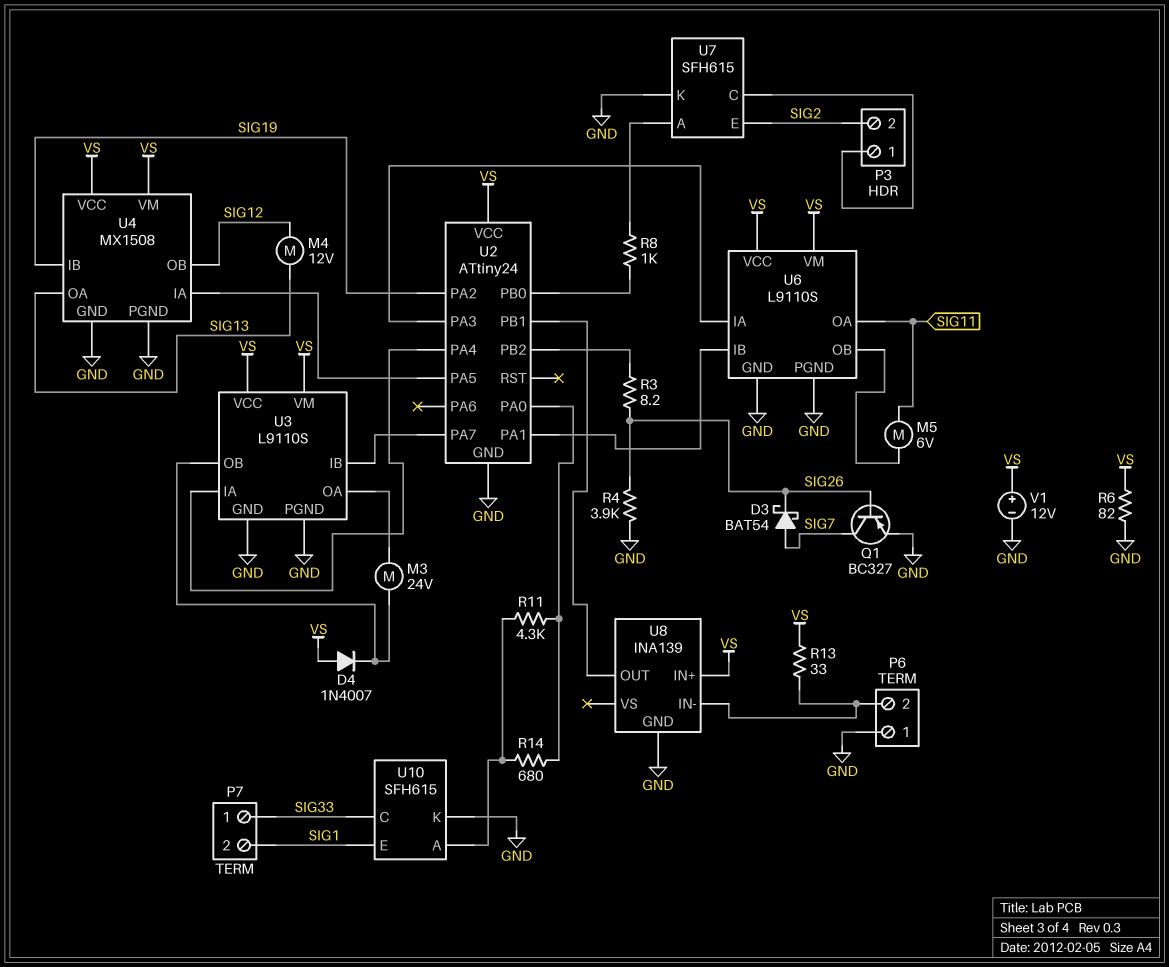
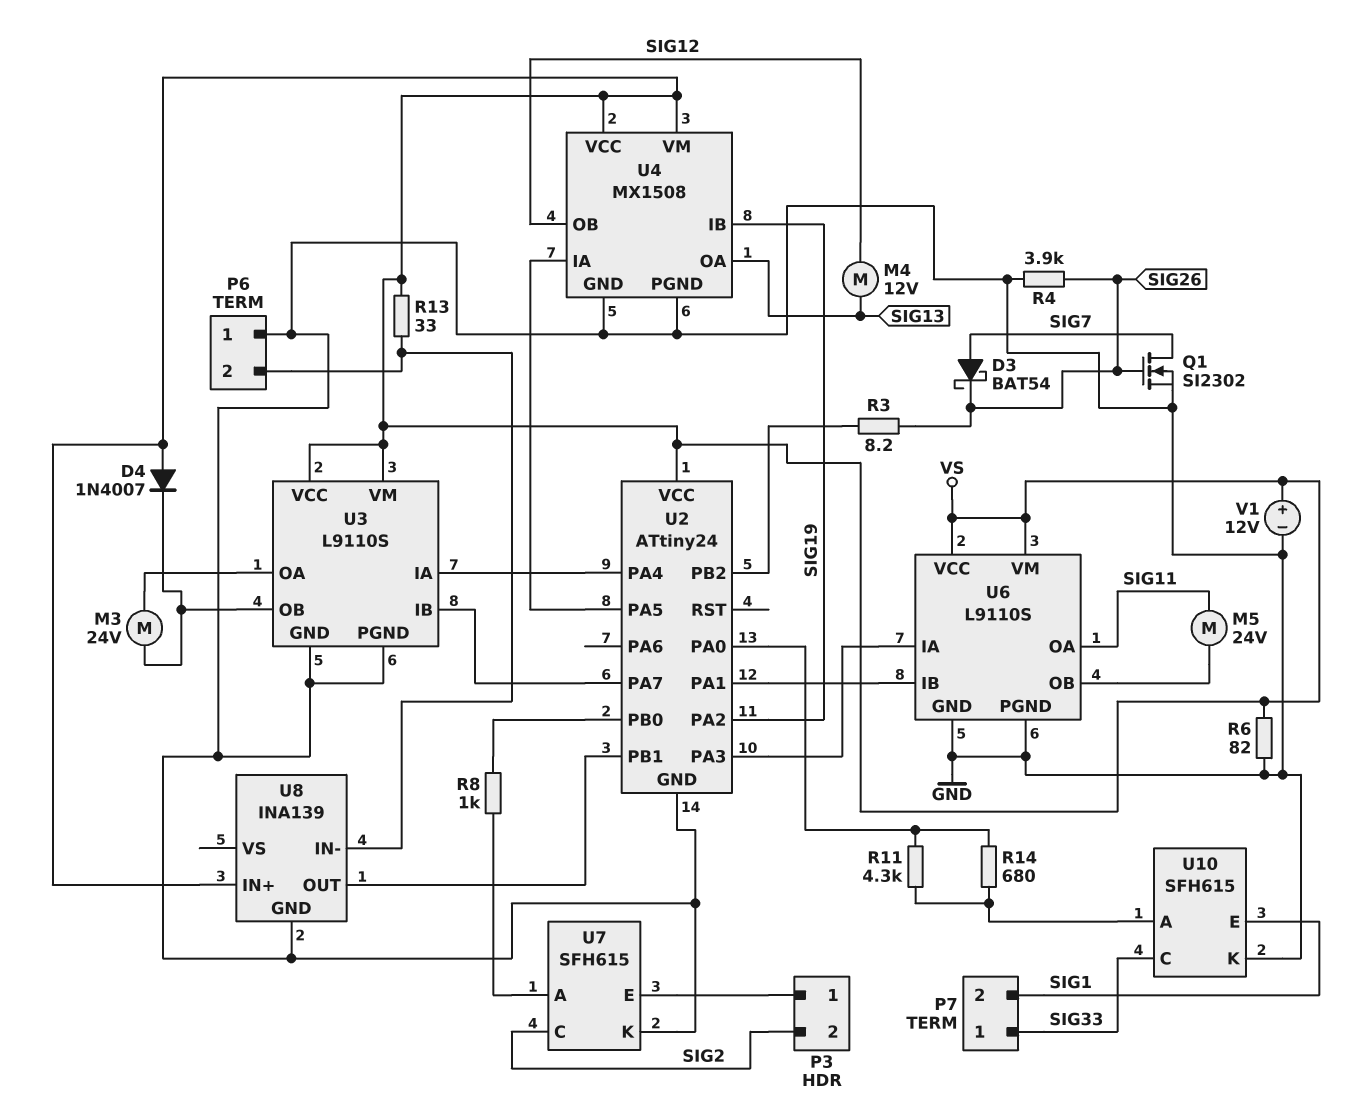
M5: motor 6V (SIG11, U6/OB) -> motor 24V (SIG11, U6/OB)
Q1: PNP BC327 (B SIG26, C SIG7, E GND) -> NMOS SI2302 (G SIG26, D SIG7, S GND)
U7 pin C: P3/1 -> SIG2
U7 pin E: SIG2 -> P3/1

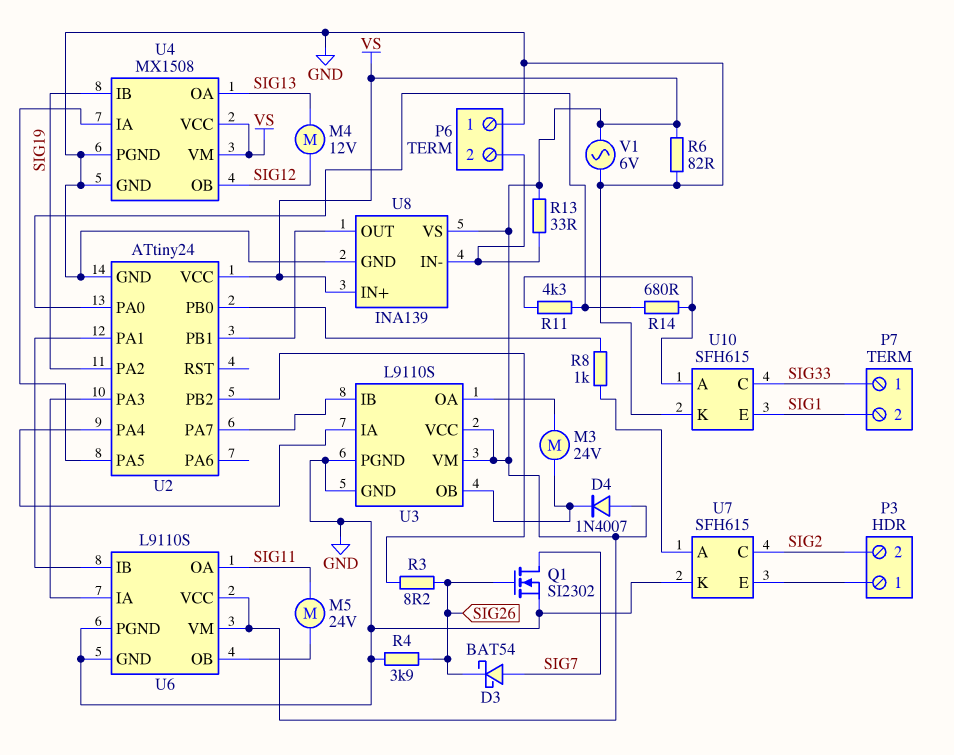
U8 pin VS: none -> VS
V1: 12V (plus VS, minus GND) -> AC 6V (GND, VS)

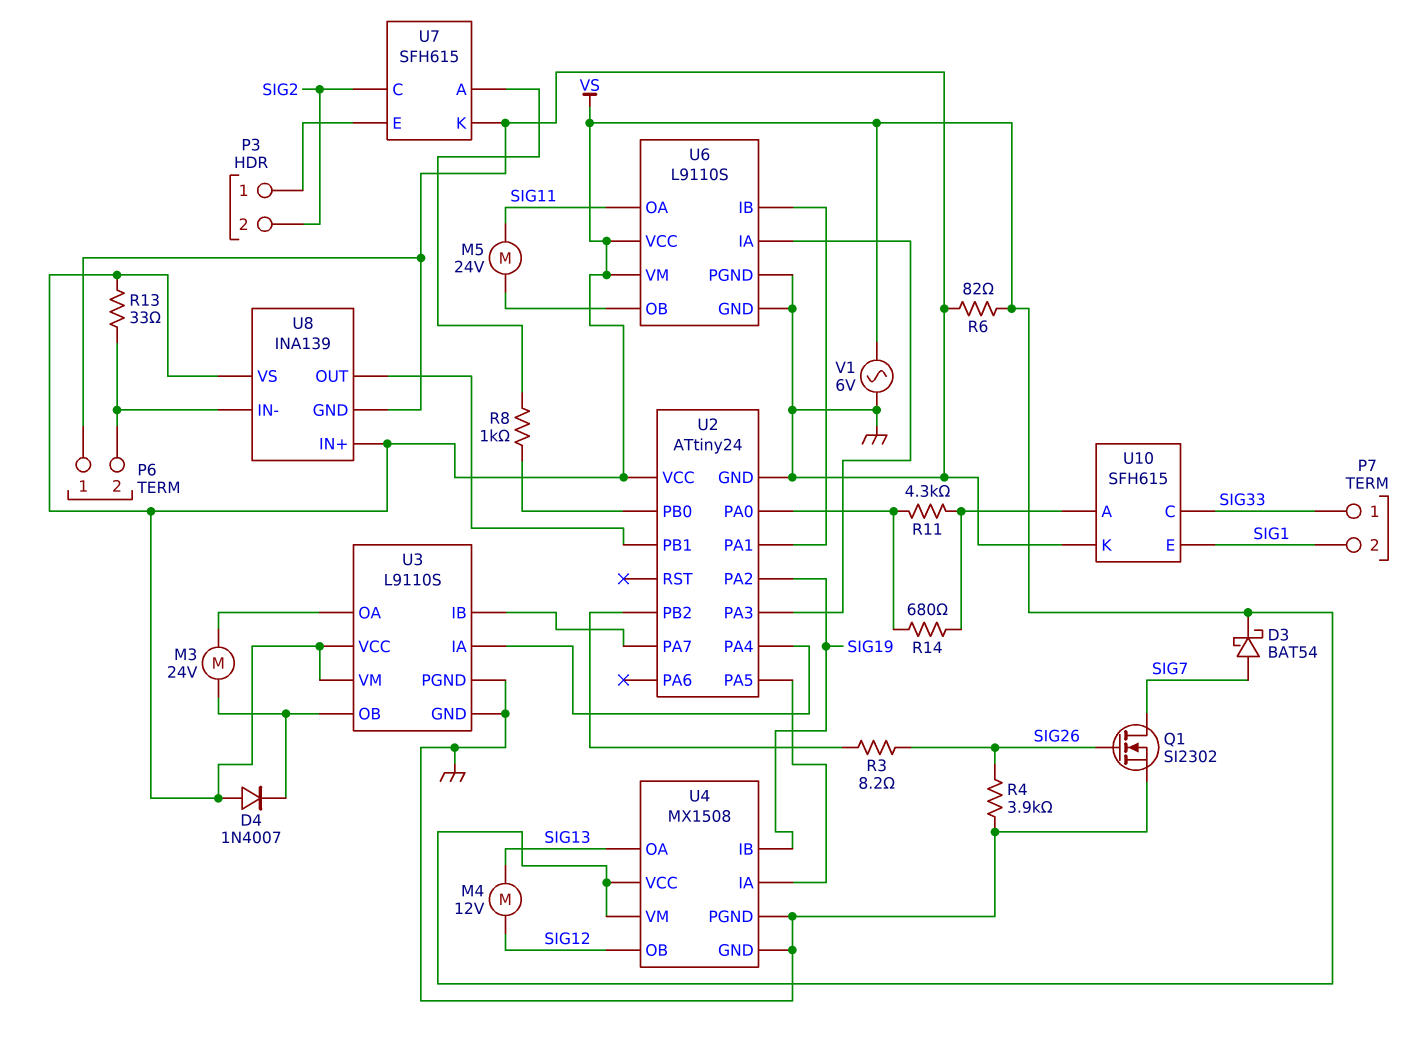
D3: schottky BAT54 (A SIG7, K SIG26) -> schottky BAT54 (A SIG7, K VS)

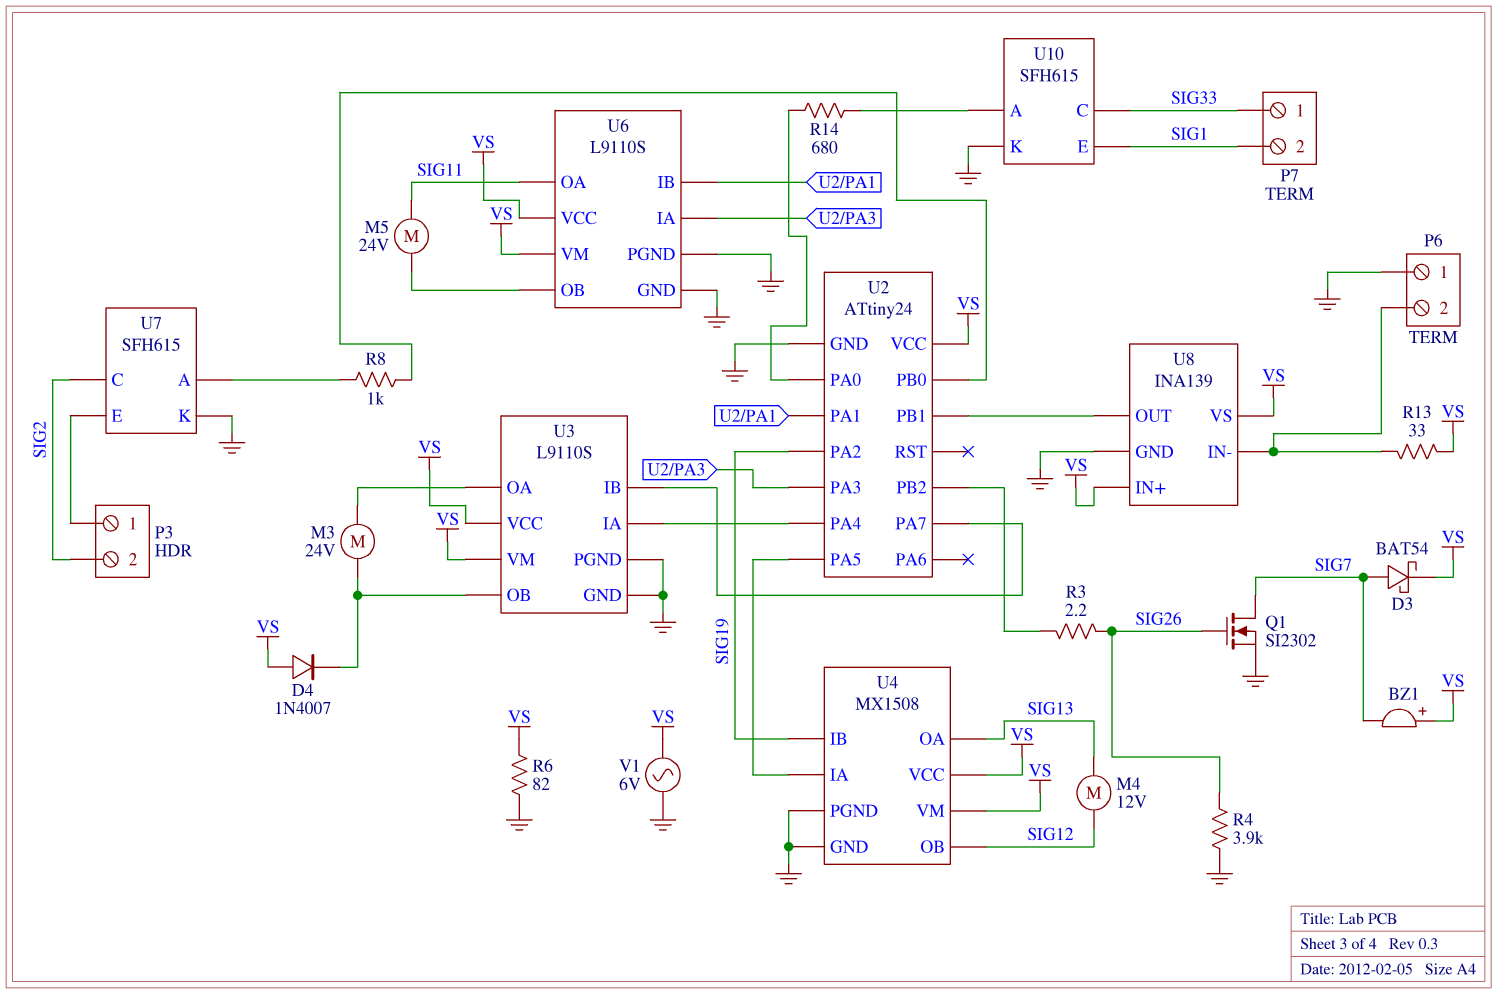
BZ1: none -> buzzer (plus VS, minus SIG7)
R3: 8.2 (SIG26, U2/PB2) -> 2.2 (SIG26, U2/PB2)
R11: 4.3k (U2/PA0, U10/A) -> none

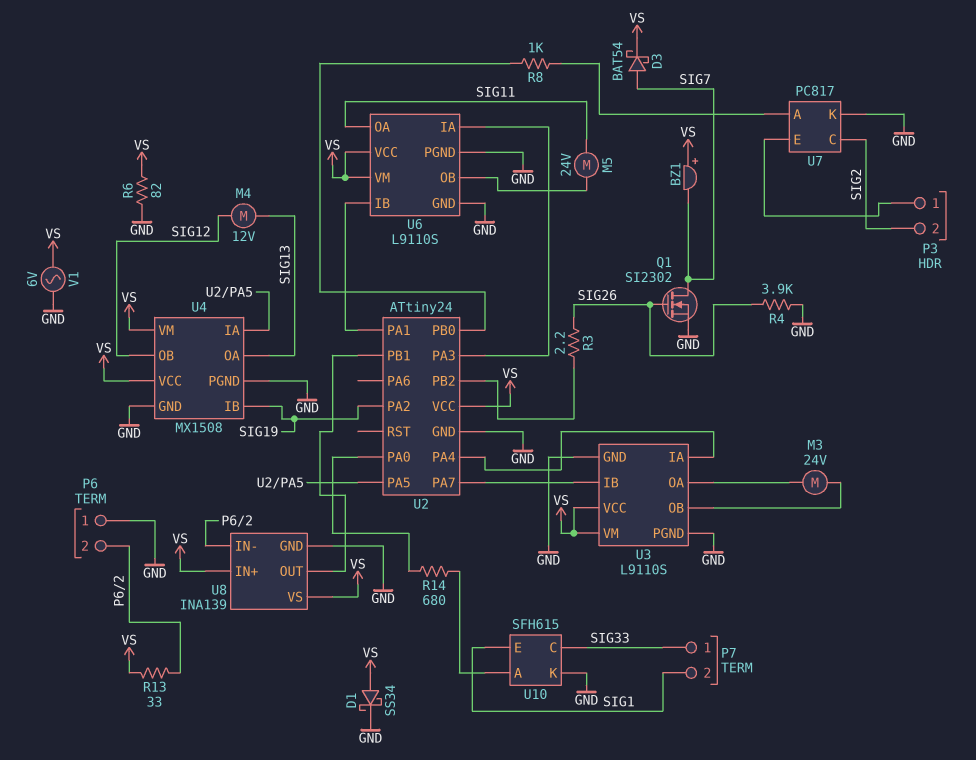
D1: none -> schottky SS34 (A VS, K GND)
D4: diode 1N4007 (A VS, K U3/OB) -> none
U7: SFH615 -> PC817

